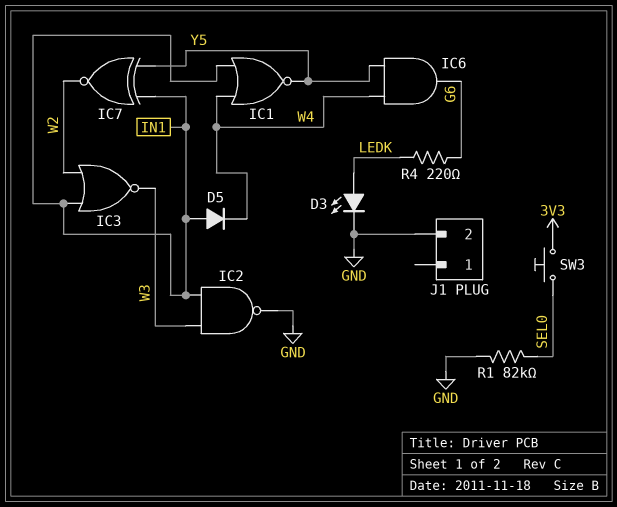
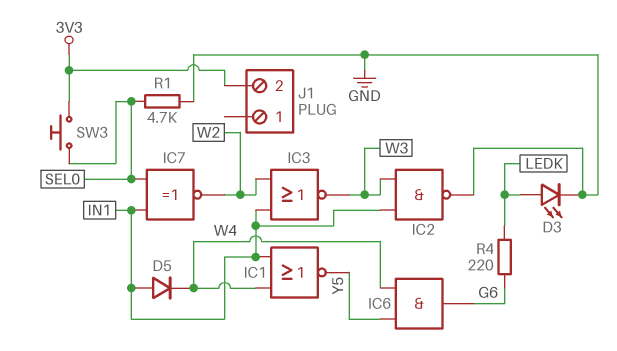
IC7: XNOR (in IN1, in Y5, out W2) -> XNOR (in IN1, in SEL0, out W2)
J1 pin 2: GND -> 3V3
R1: 82k (GND, SEL0) -> 4.7k (GND, SEL0)

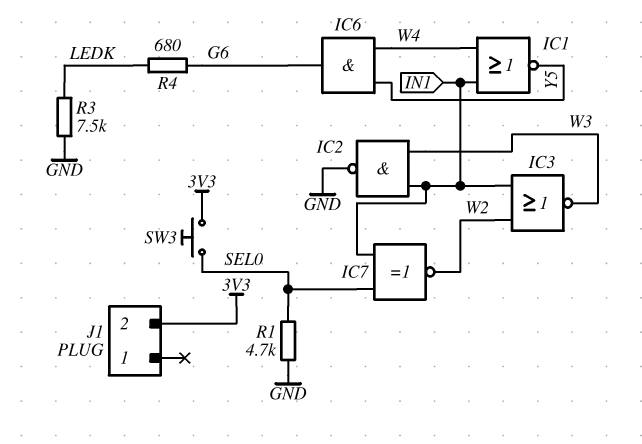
D3: LED (A LEDK, K GND) -> none
D5: diode (A IN1, K W4) -> none
R3: none -> 7.5k (GND, LEDK)
R4: 220 (G6, LEDK) -> 680 (G6, LEDK)

